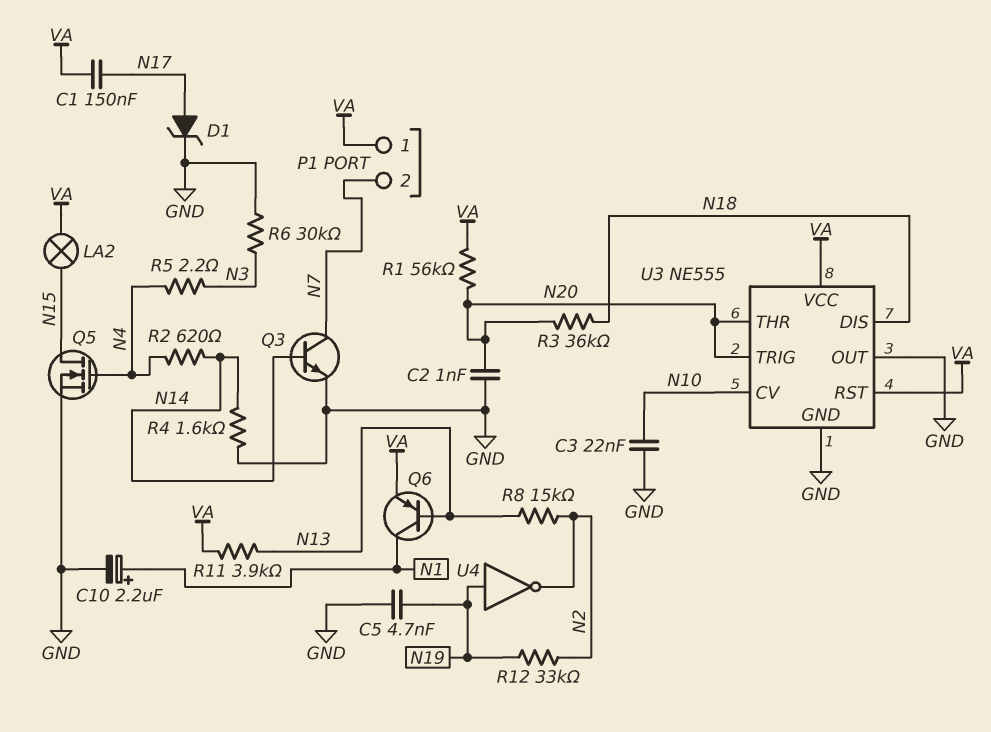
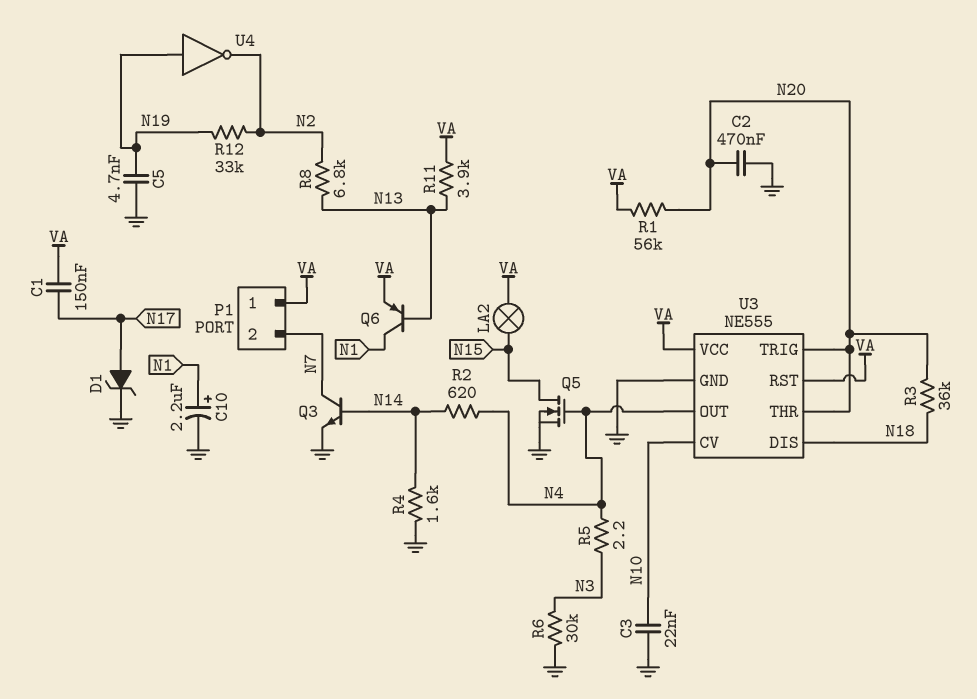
C2: 1nF (GND, N20) -> 470nF (GND, N20)
R8: 15k (N2, N13) -> 6.8k (N2, N13)
U3 pin OUT: GND -> N4

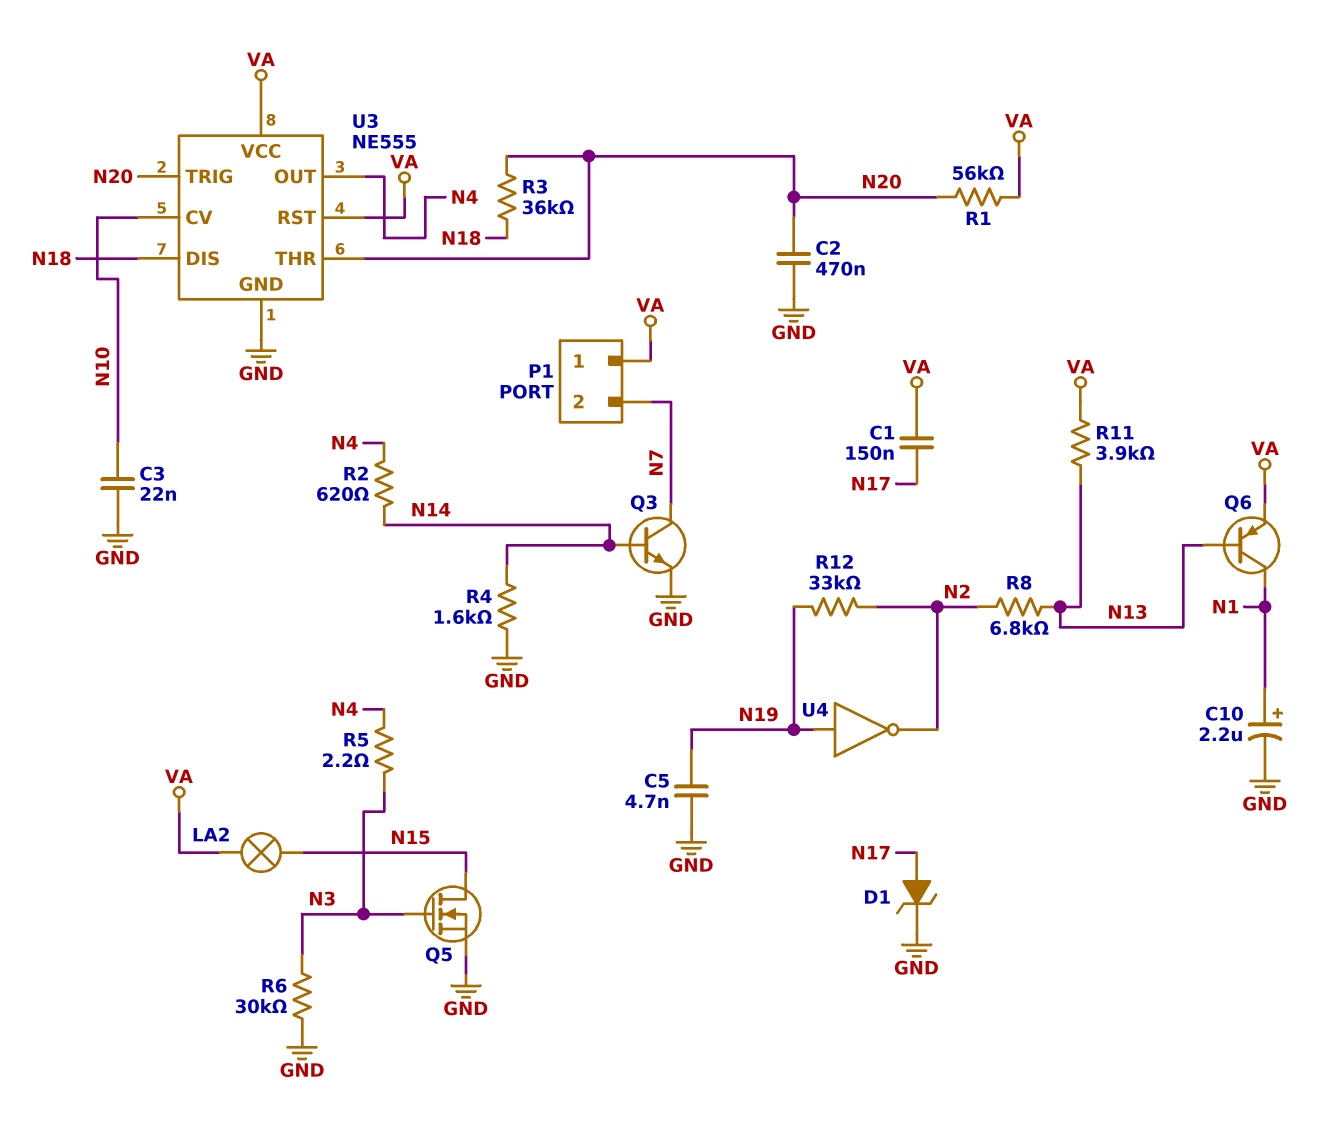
Q5: NMOS (G N4, D N15, S GND) -> NMOS (G N3, D N15, S GND)

